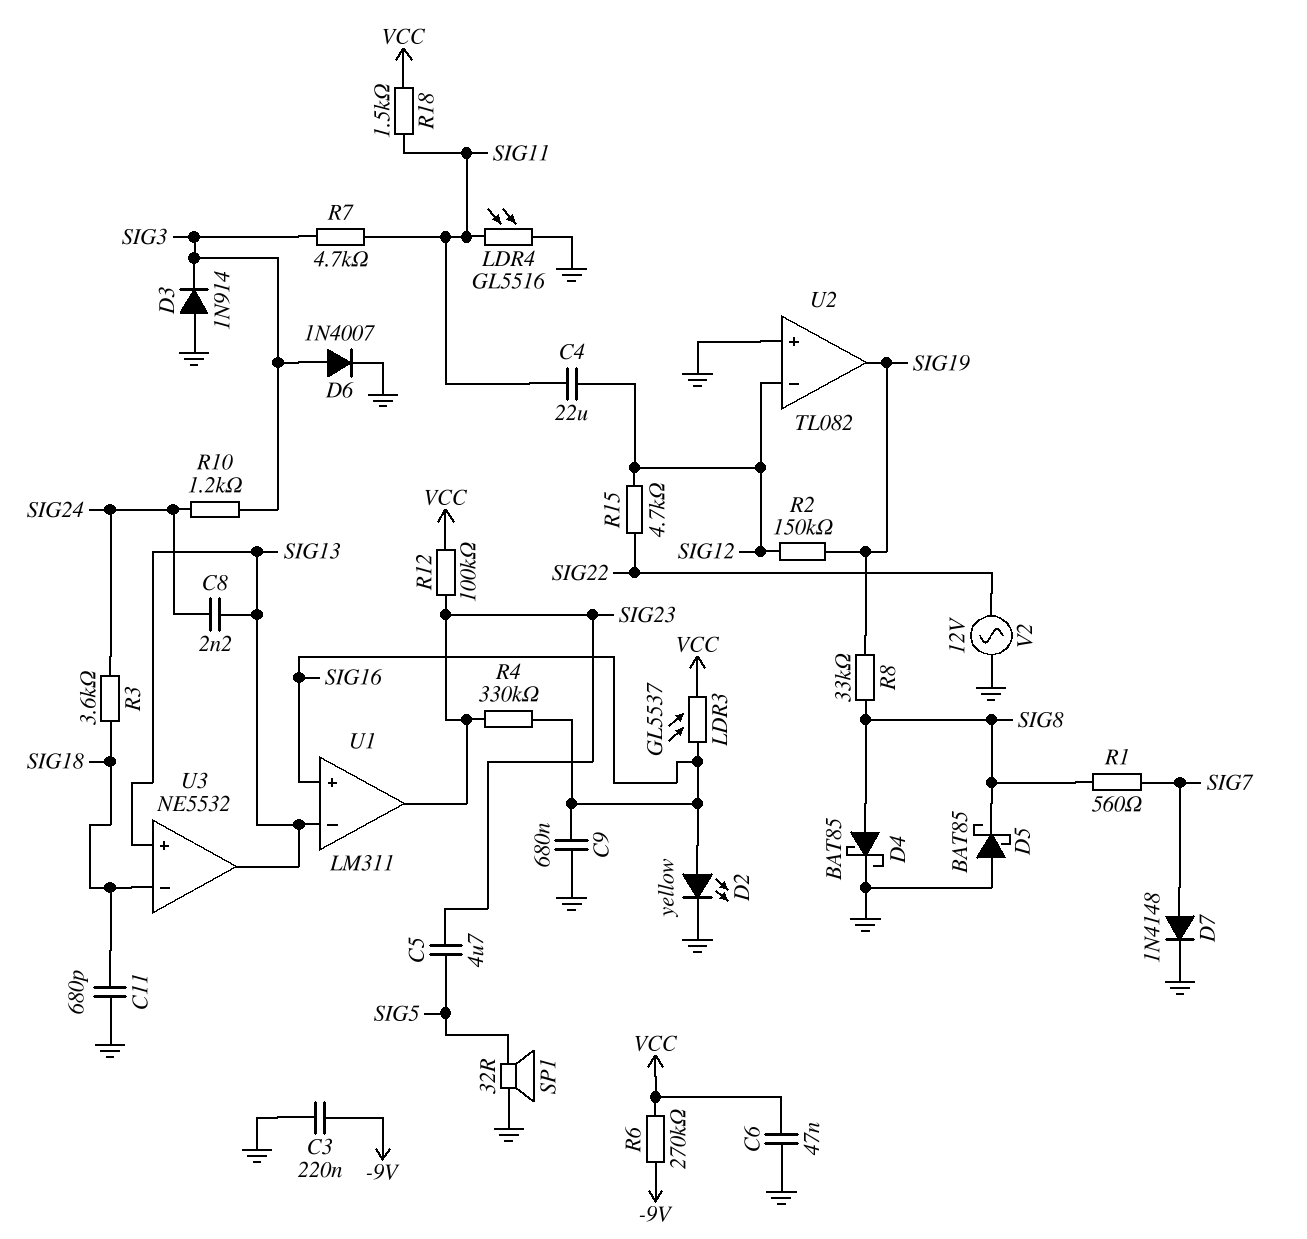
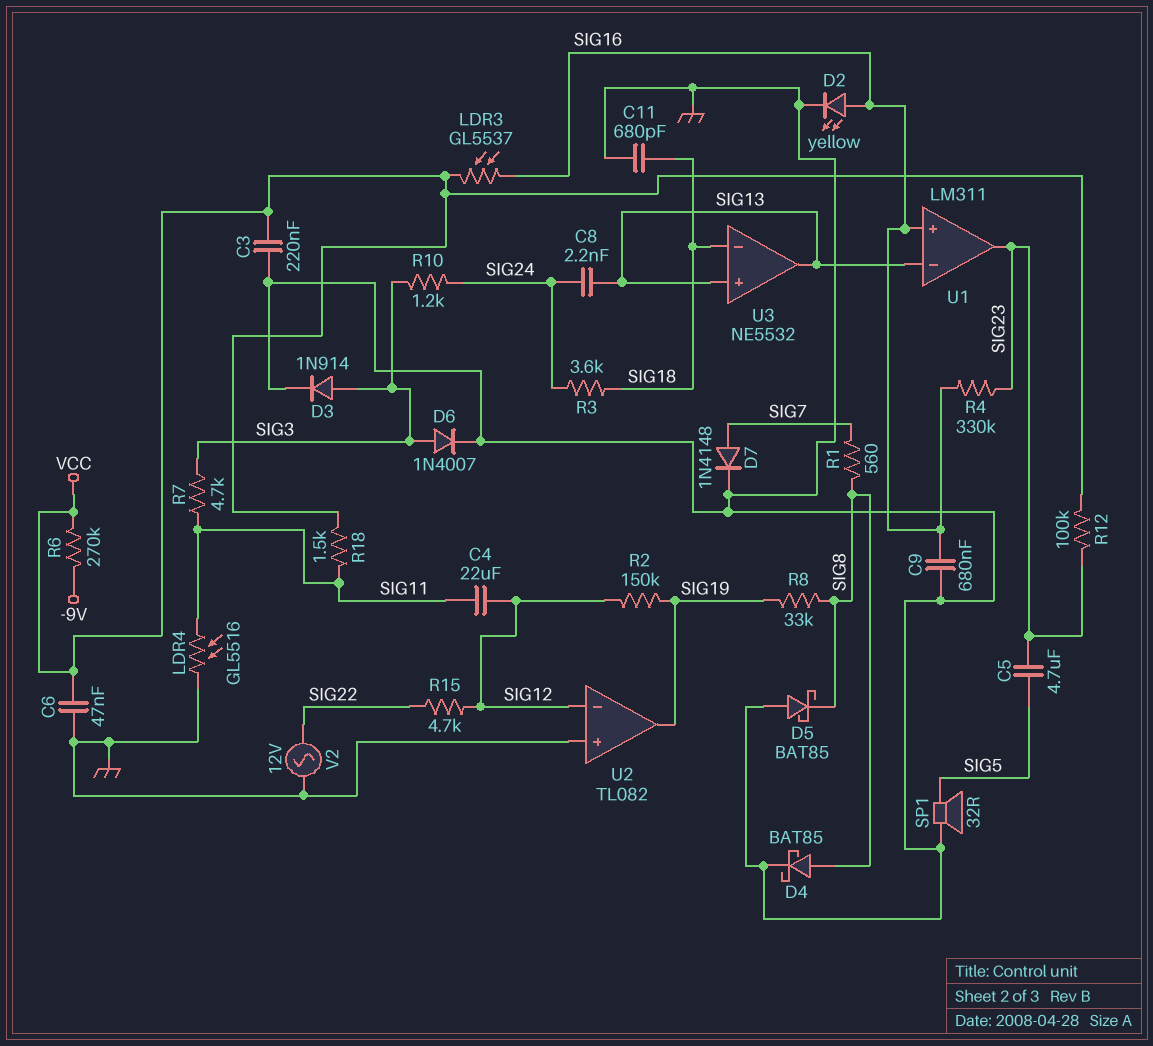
C3: 220nF (-9V, GND) -> 220nF (GND, VCC)
D3: diode 1N914 (A GND, K SIG3) -> diode 1N914 (A SIG3, K GND)

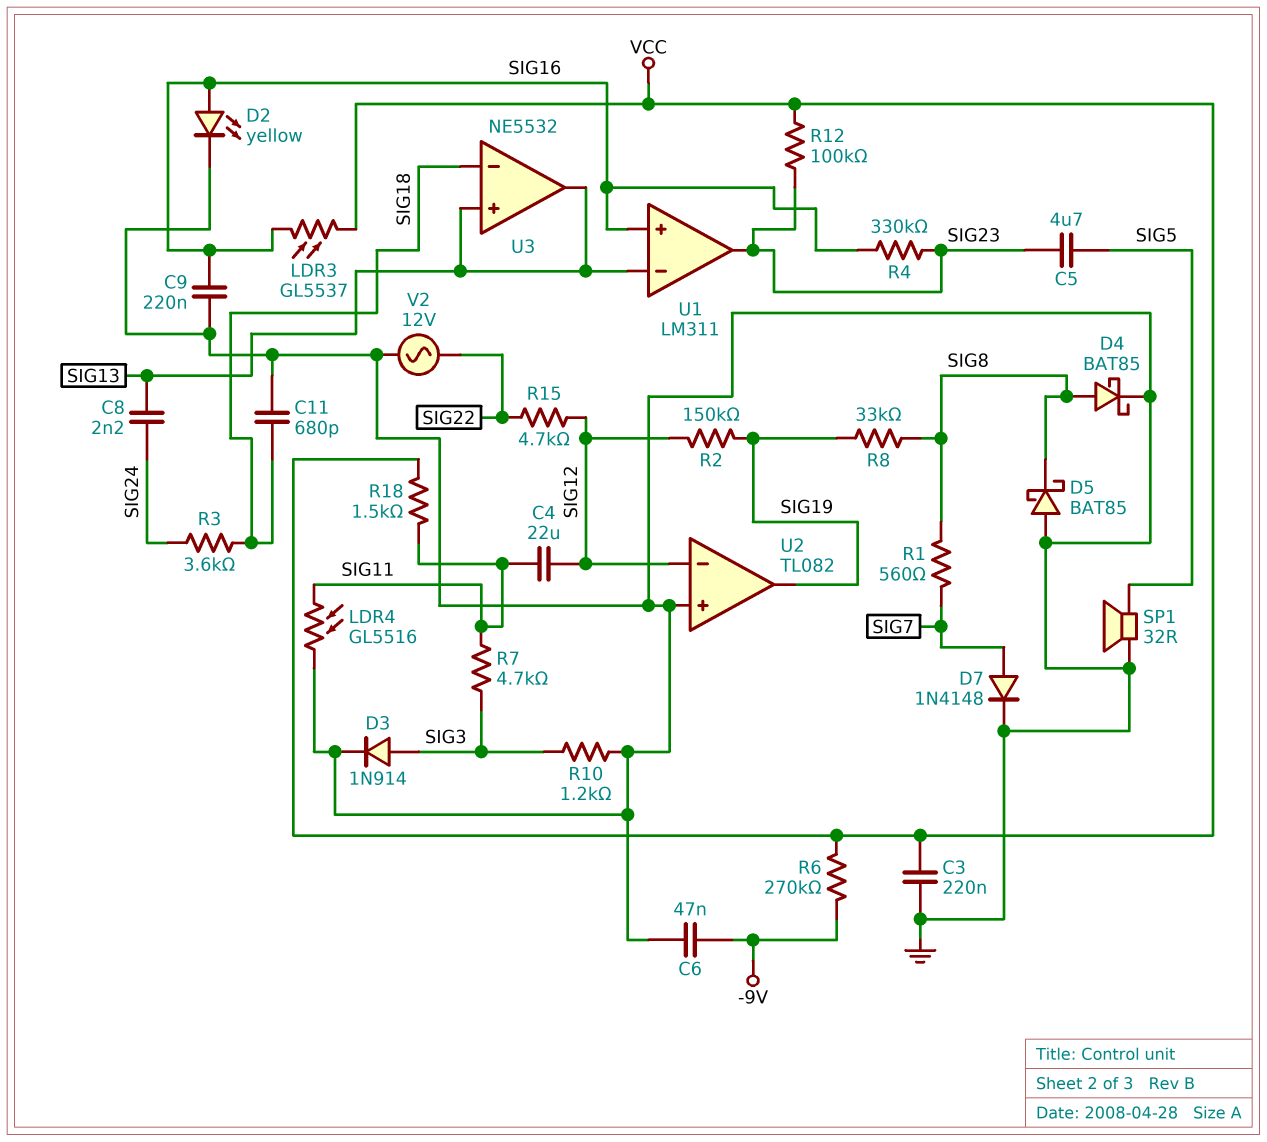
C6: 47nF (GND, VCC) -> 47nF (-9V, GND)
C9: 680nF (GND, SIG16) -> 220nF (GND, SIG16)
D6: diode 1N4007 (A SIG3, K GND) -> none
R10: 1.2k (SIG3, SIG24) -> 1.2k (GND, SIG3)

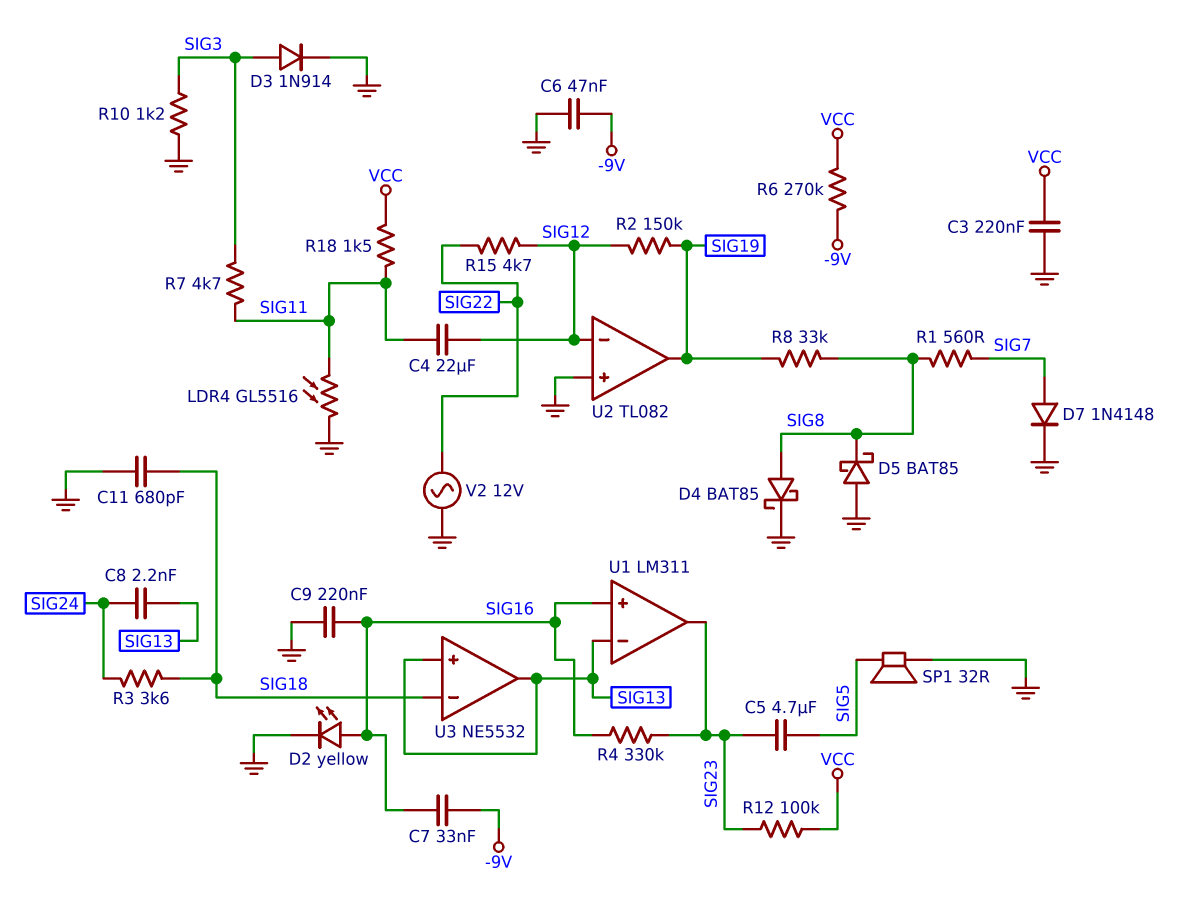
C7: none -> 33nF (-9V, SIG16)
LDR3: GL5537 (SIG16, VCC) -> none

